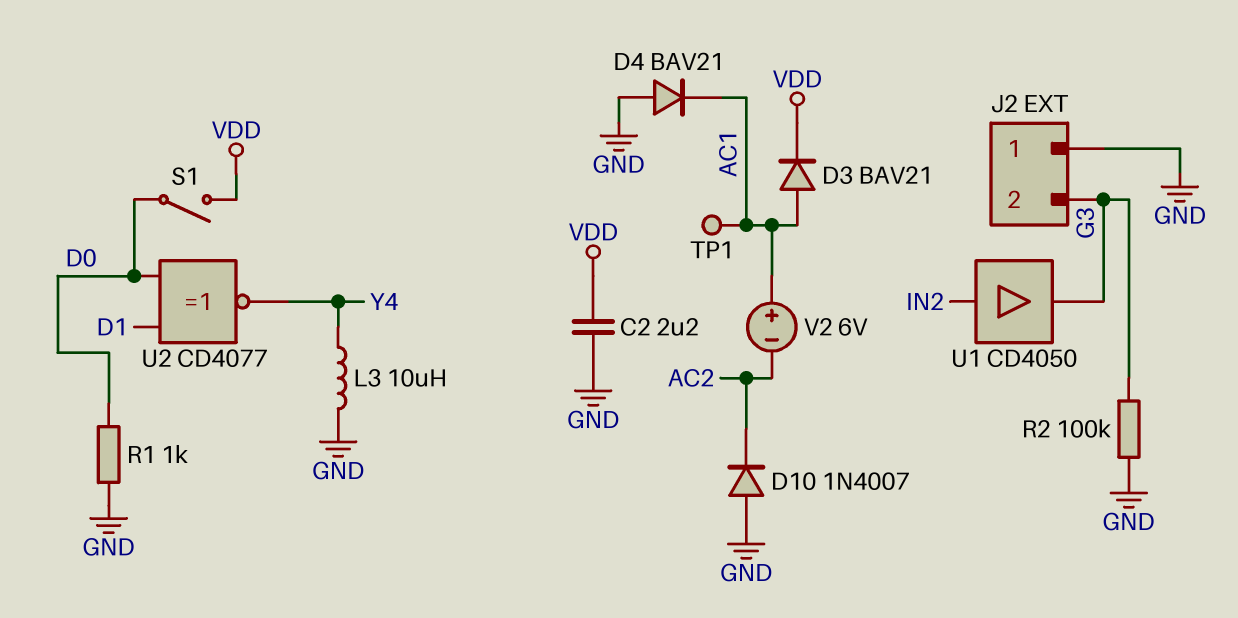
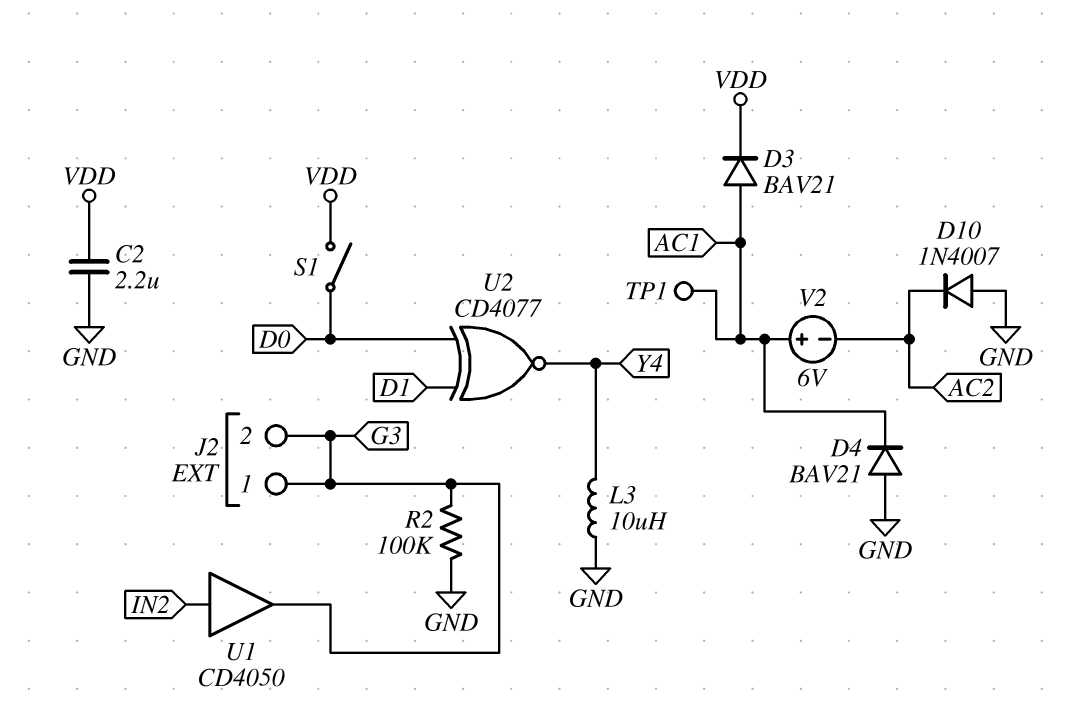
J2 pin 1: GND -> G3
R1: 1k (D0, GND) -> none

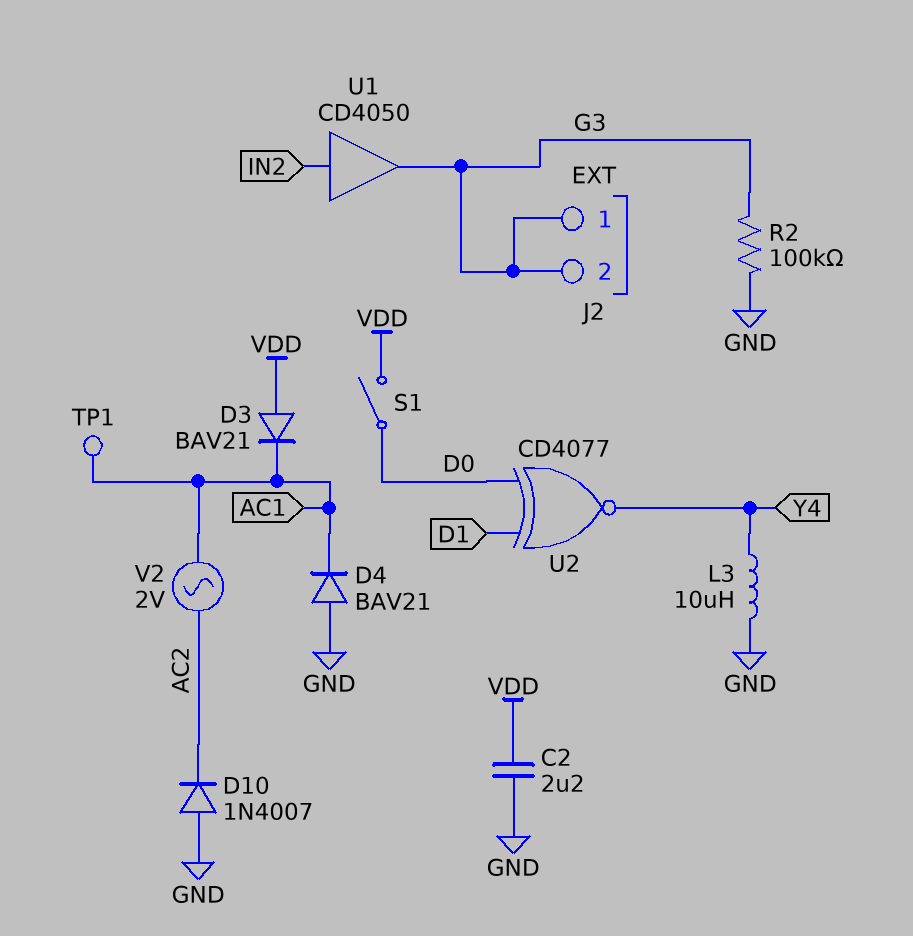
D3: diode BAV21 (A AC1, K VDD) -> diode BAV21 (A VDD, K AC1)
V2: 6V (plus AC1, minus AC2) -> AC 2V (AC1, AC2)

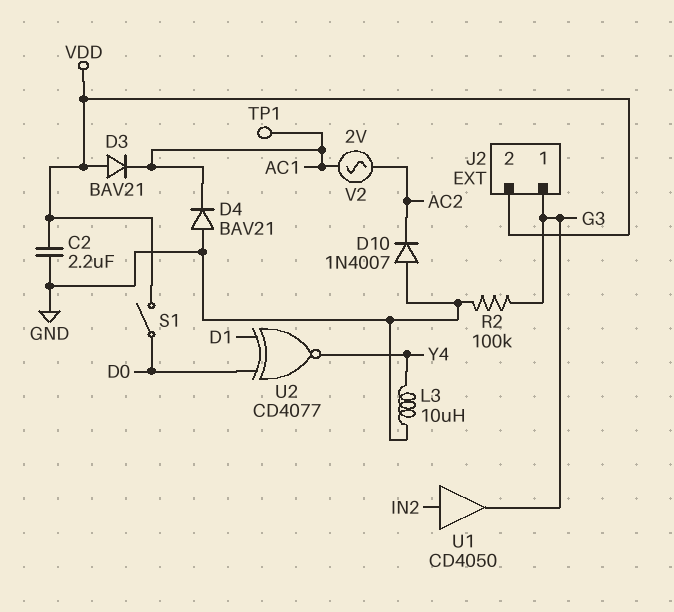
J2 pin 2: G3 -> VDD

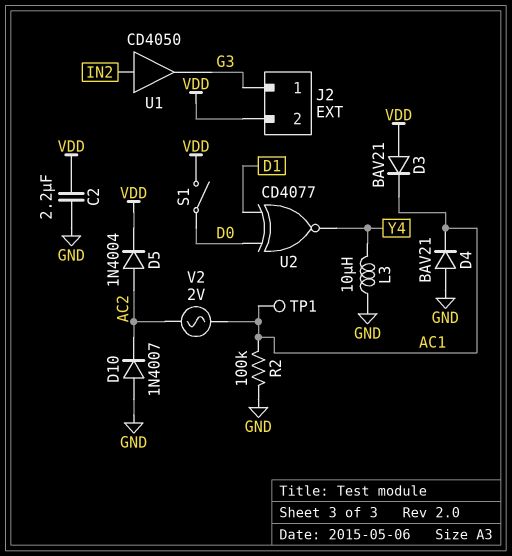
D5: none -> diode 1N4004 (A AC2, K VDD)
R2: 100k (G3, GND) -> 100k (AC1, GND)

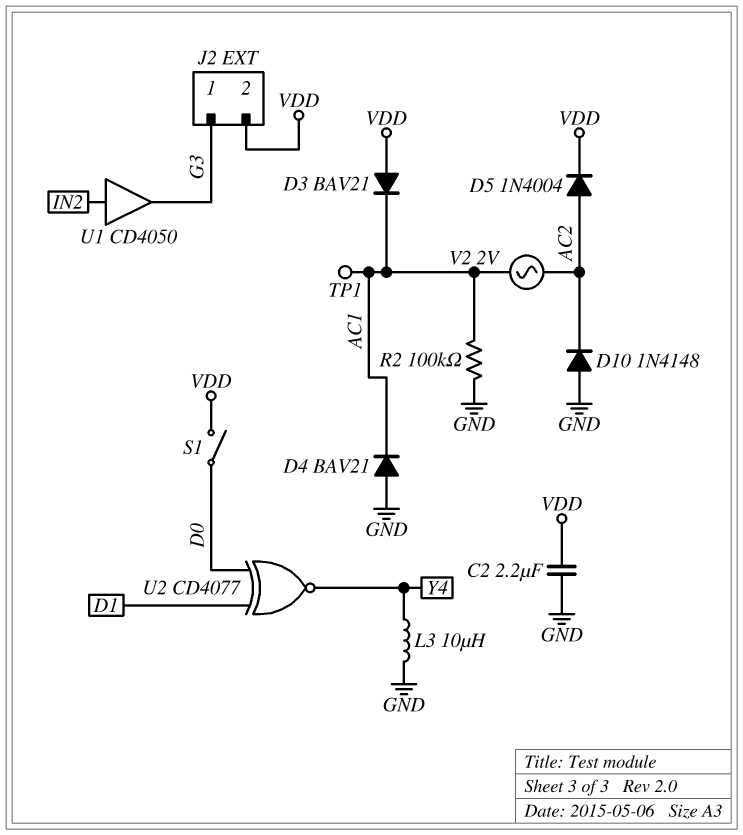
D10: diode 1N4007 (A GND, K AC2) -> diode 1N4148 (A GND, K AC2)

